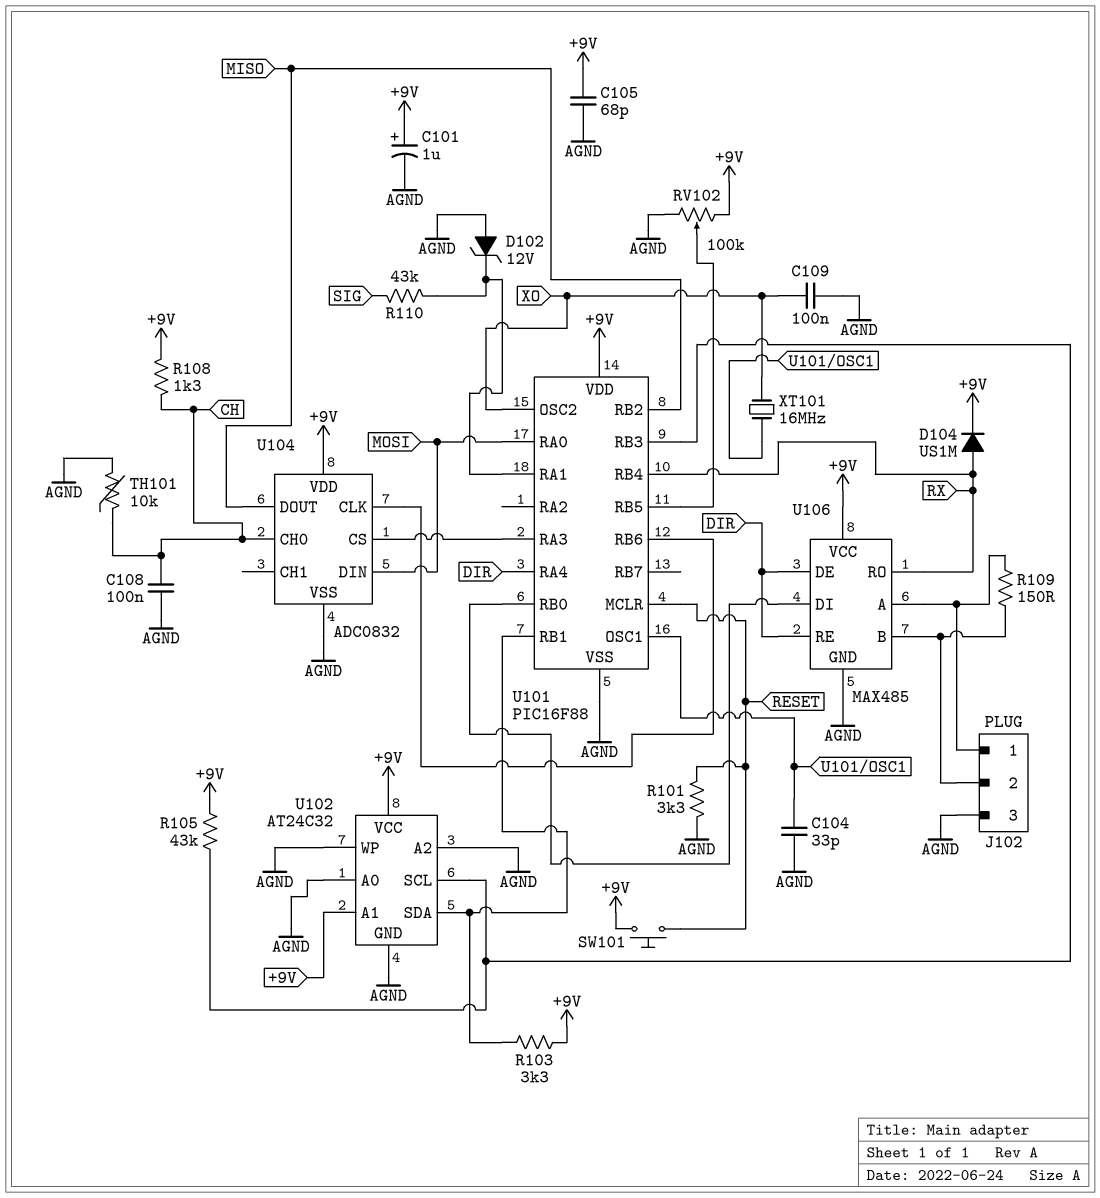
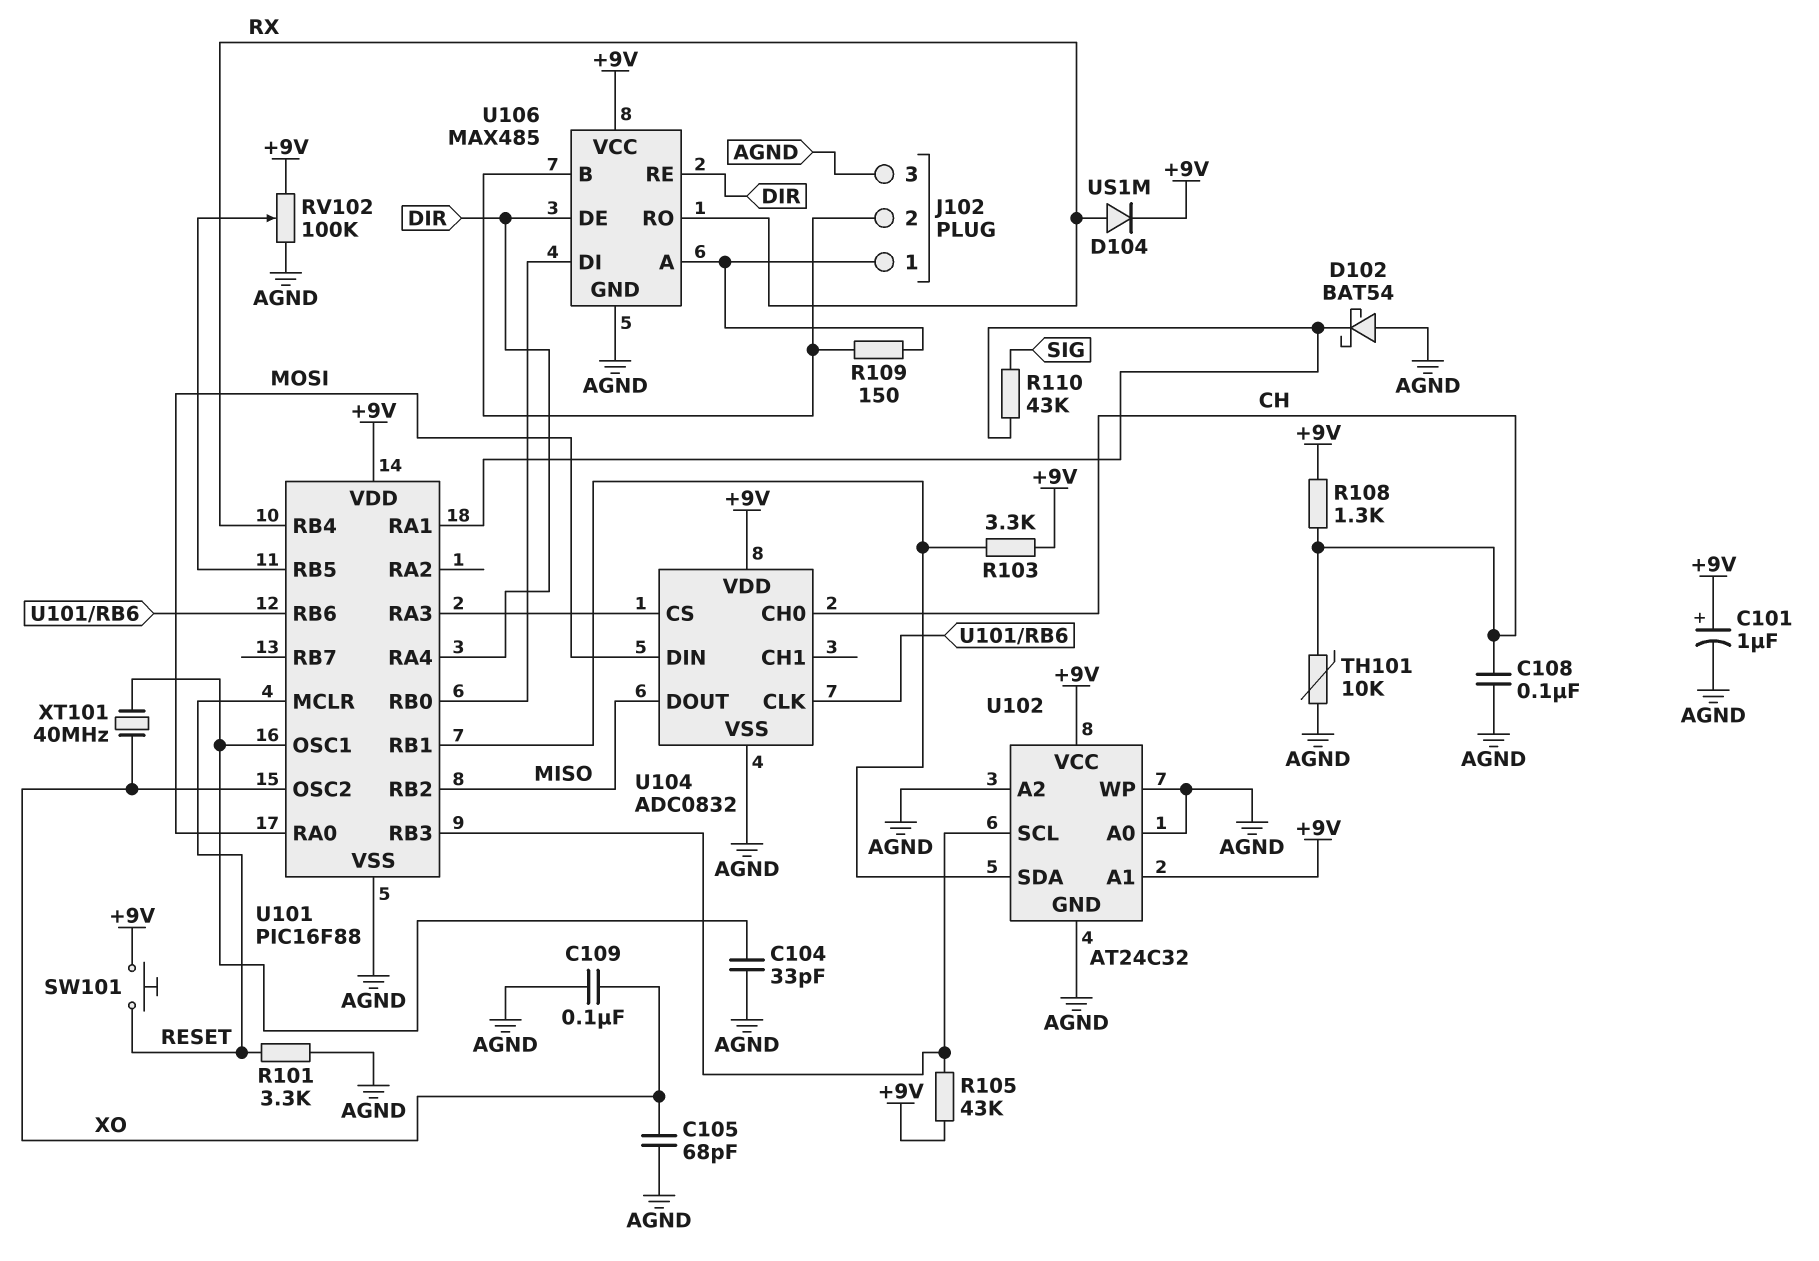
C105: 68pF (+9V, AGND) -> 68pF (AGND, XO)
D102: zener 12V (A AGND, K U101/RA1) -> schottky BAT54 (A AGND, K U101/RA1)
XT101: 16MHz (U101/OSC1, XO) -> 40MHz (U101/OSC1, XO)

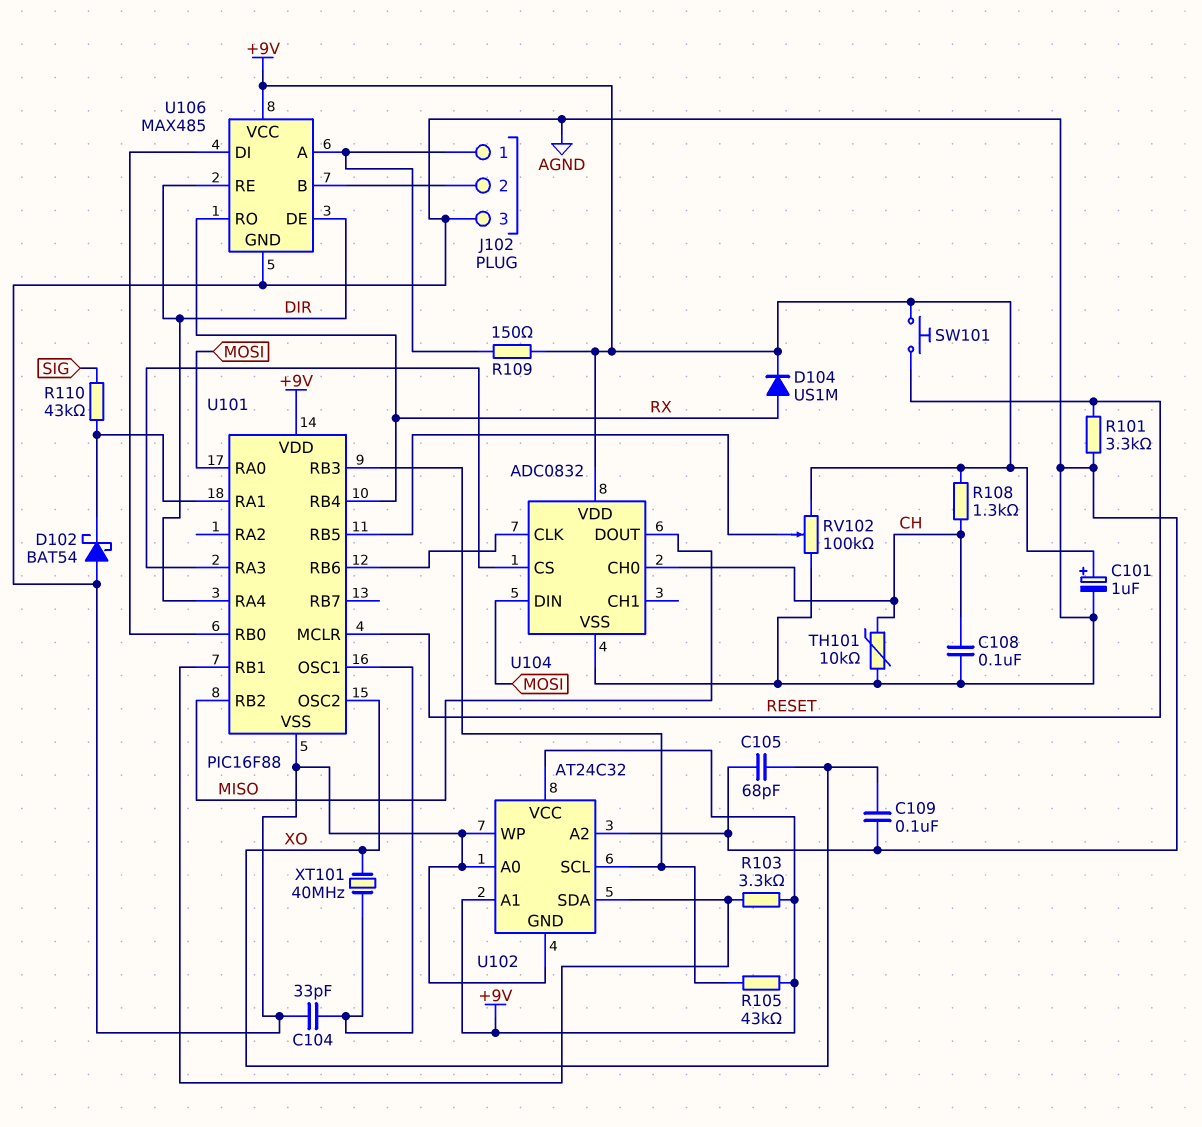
R109: 150 (J102/1, J102/2) -> 150 (+9V, J102/1)

